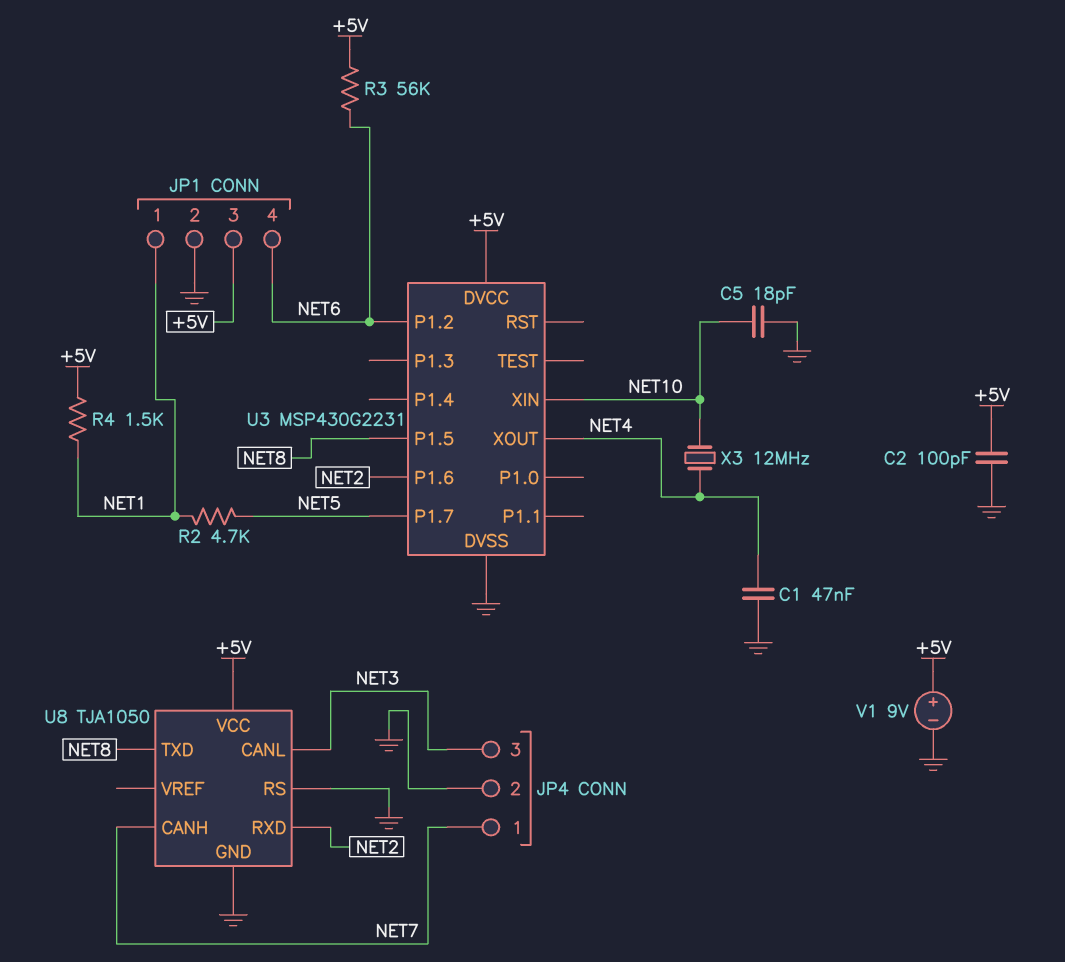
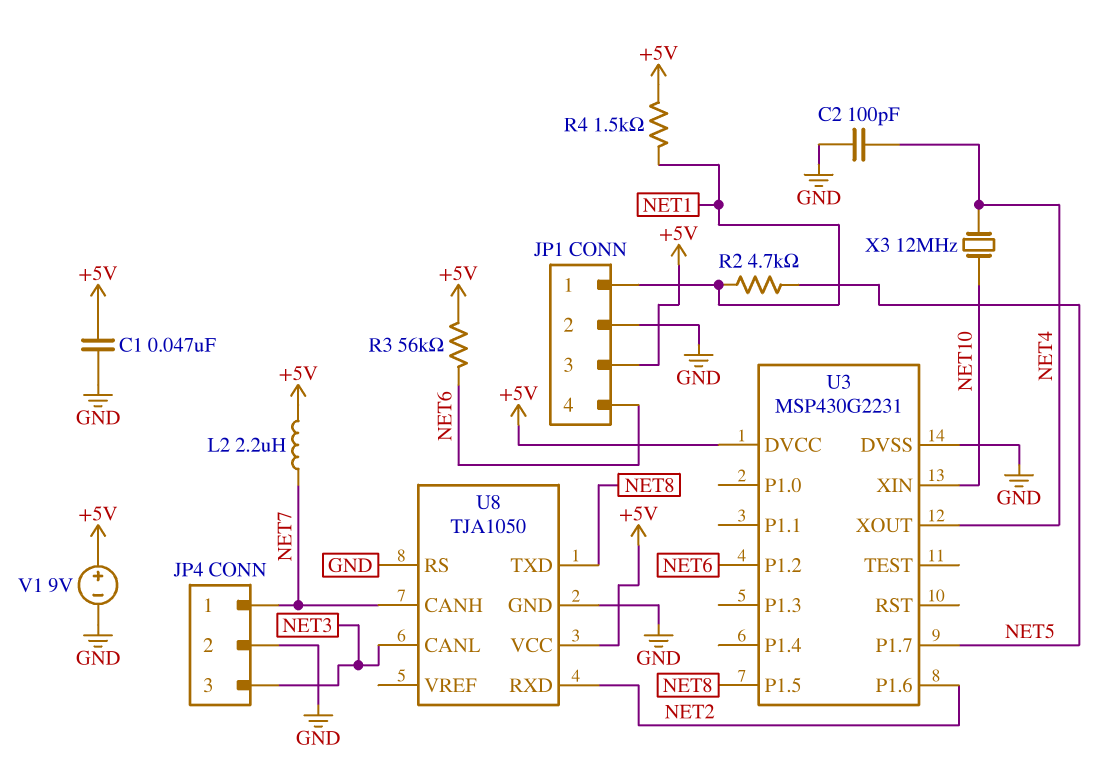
C1: 47nF (GND, NET4) -> 47nF (+5V, GND)
C2: 100pF (+5V, GND) -> 100pF (GND, NET4)
C5: 18pF (GND, NET10) -> none
L2: none -> 2.2uH (+5V, NET7)

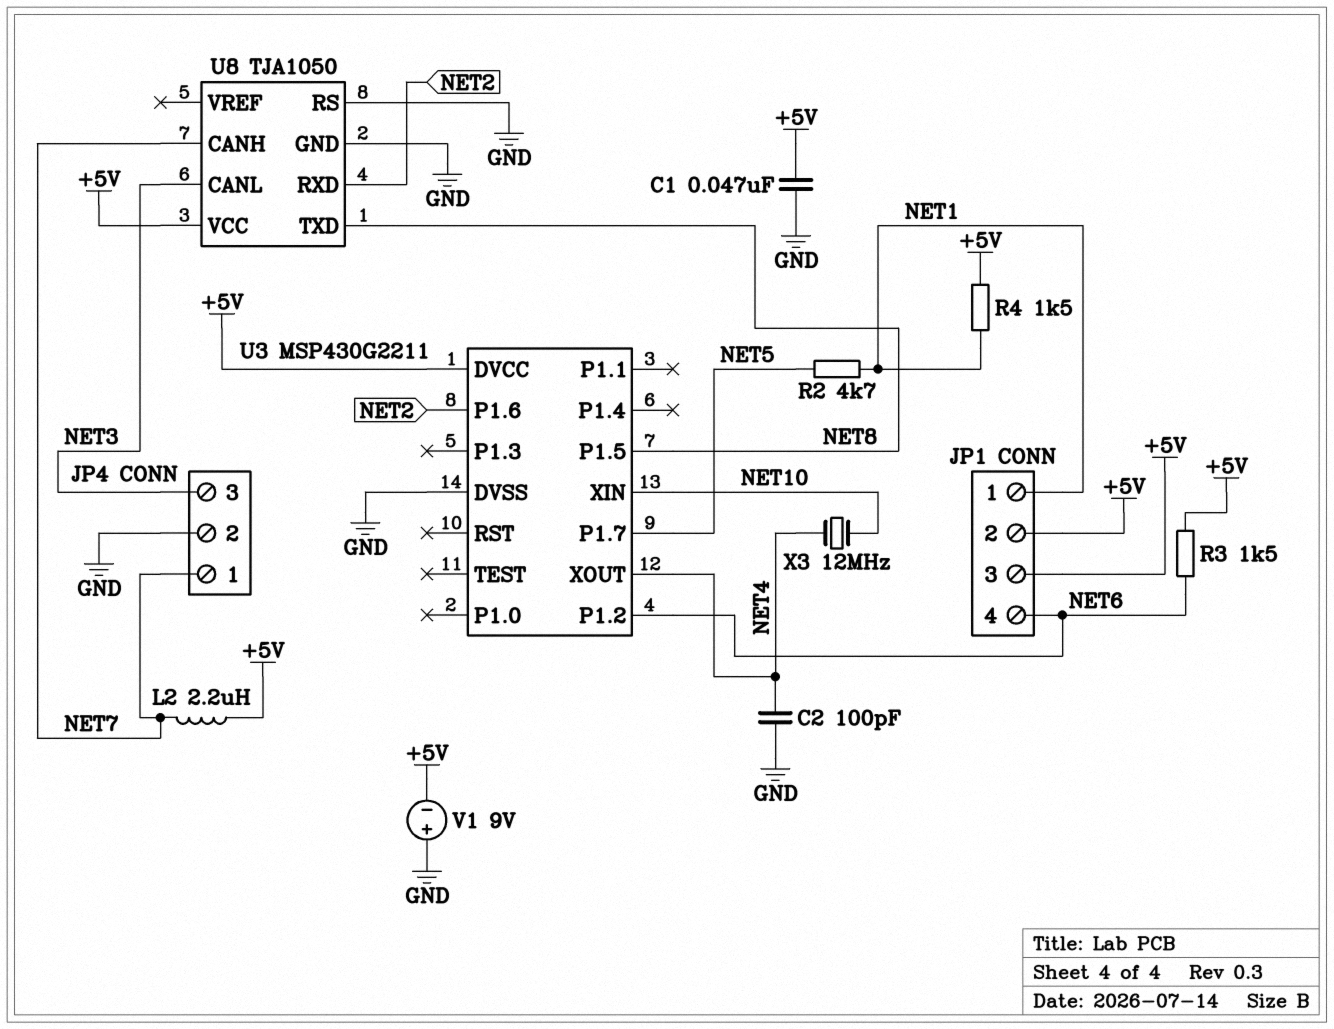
JP1 pin 2: GND -> +5V
R3: 56k (+5V, NET6) -> 1.5k (+5V, NET6)
U3: MSP430G2231 -> MSP430G2211
V1: 9V (plus +5V, minus GND) -> 9V (plus GND, minus +5V)

